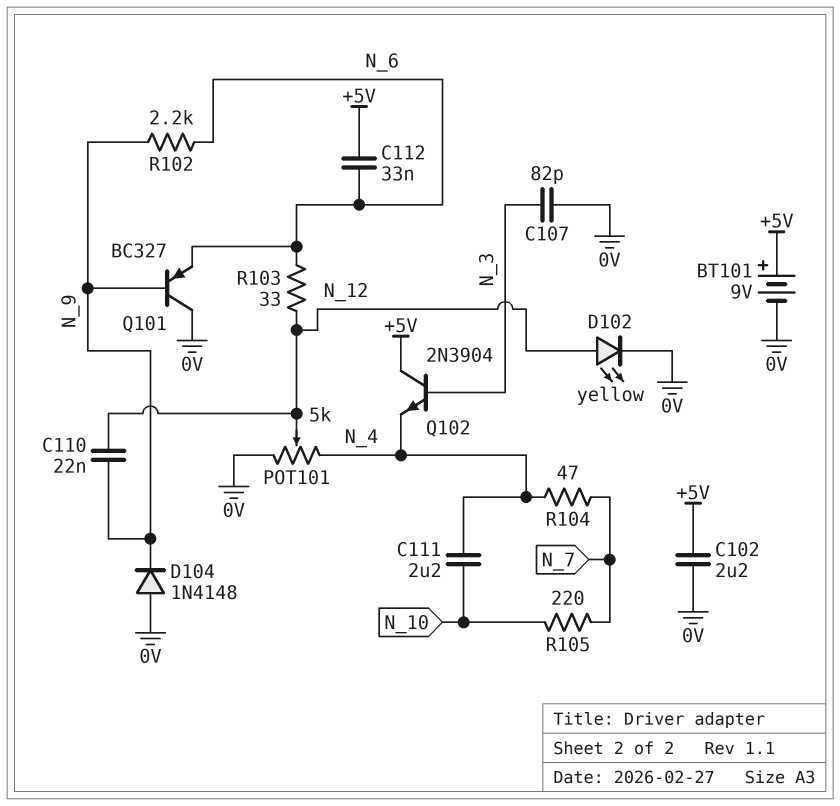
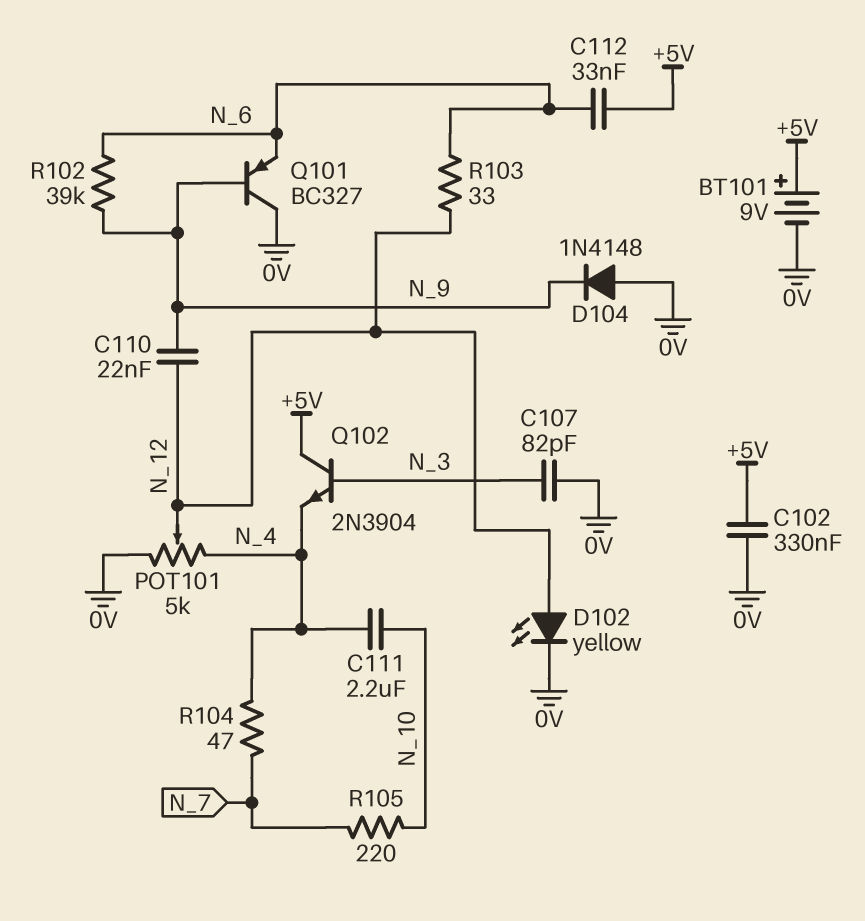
C102: 2.2uF (+5V, 0V) -> 330nF (+5V, 0V)
R102: 2.2k (N_6, N_9) -> 39k (N_6, N_9)

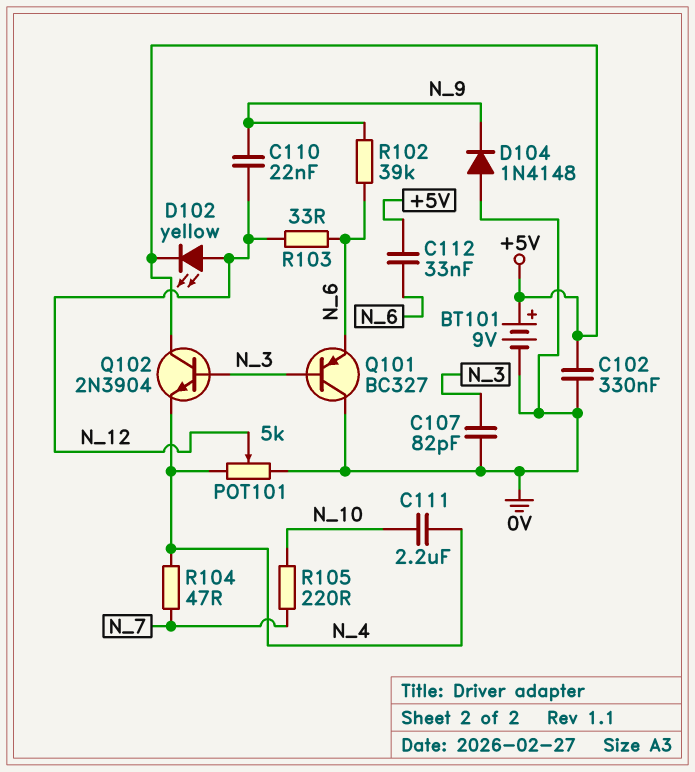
D102: LED yellow (A N_12, K 0V) -> LED yellow (A N_12, K +5V)
Q101: PNP BC327 (B N_9, C 0V, E N_6) -> PNP BC327 (B N_3, C 0V, E N_6)

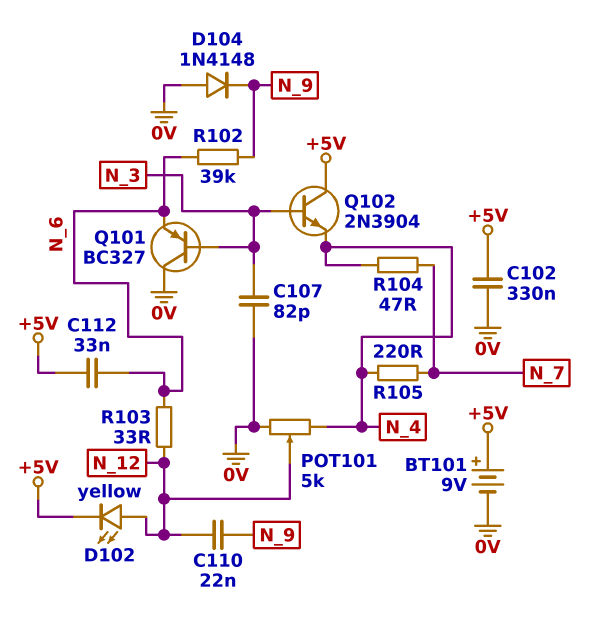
C111: 2.2uF (N_4, N_10) -> none
R105: 220 (N_7, N_10) -> 220 (N_4, N_7)

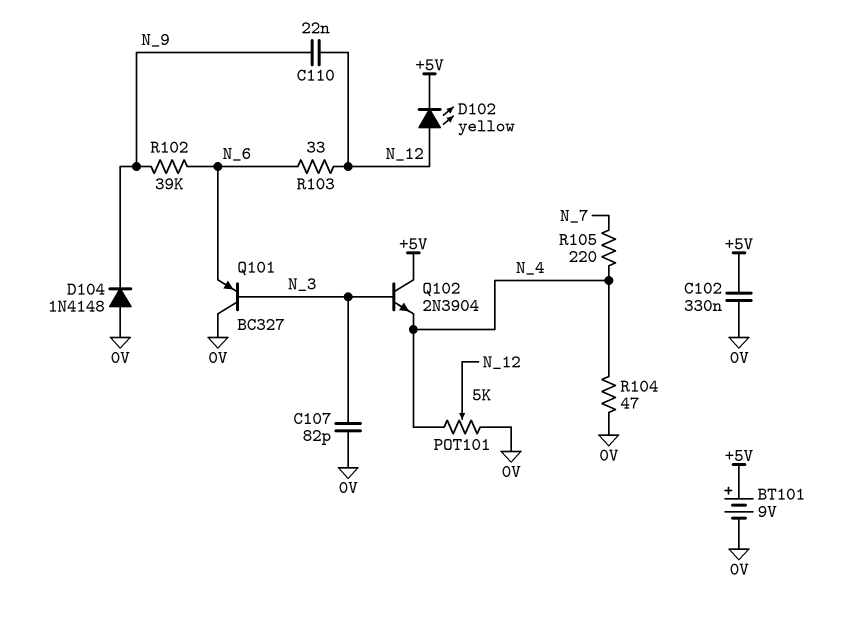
C112: 33nF (+5V, N_6) -> none
R104: 47 (N_4, N_7) -> 47 (0V, N_4)

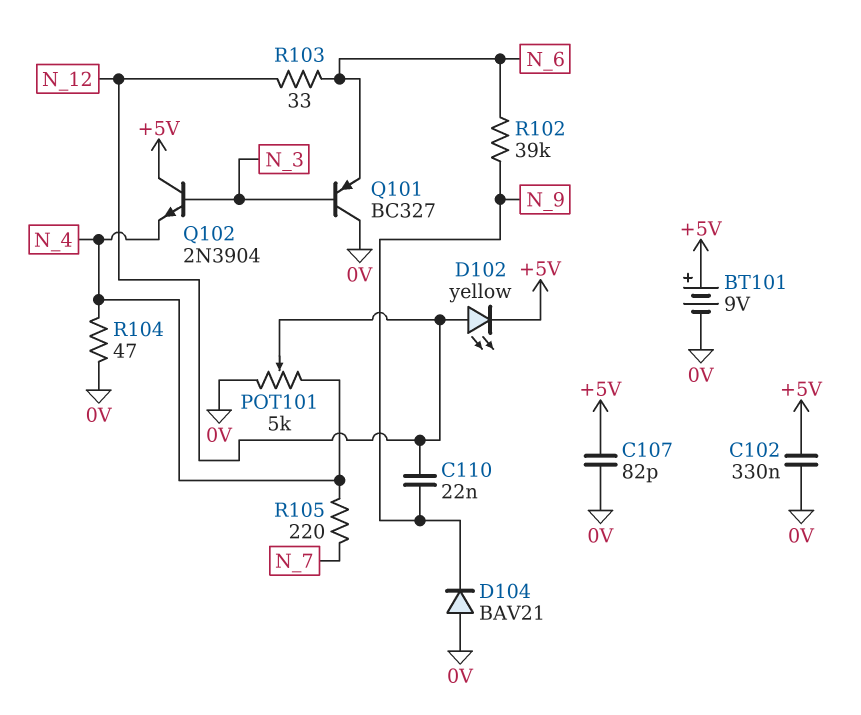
C107: 82pF (0V, N_3) -> 82pF (+5V, 0V)
D104: diode 1N4148 (A 0V, K N_9) -> diode BAV21 (A 0V, K N_9)

